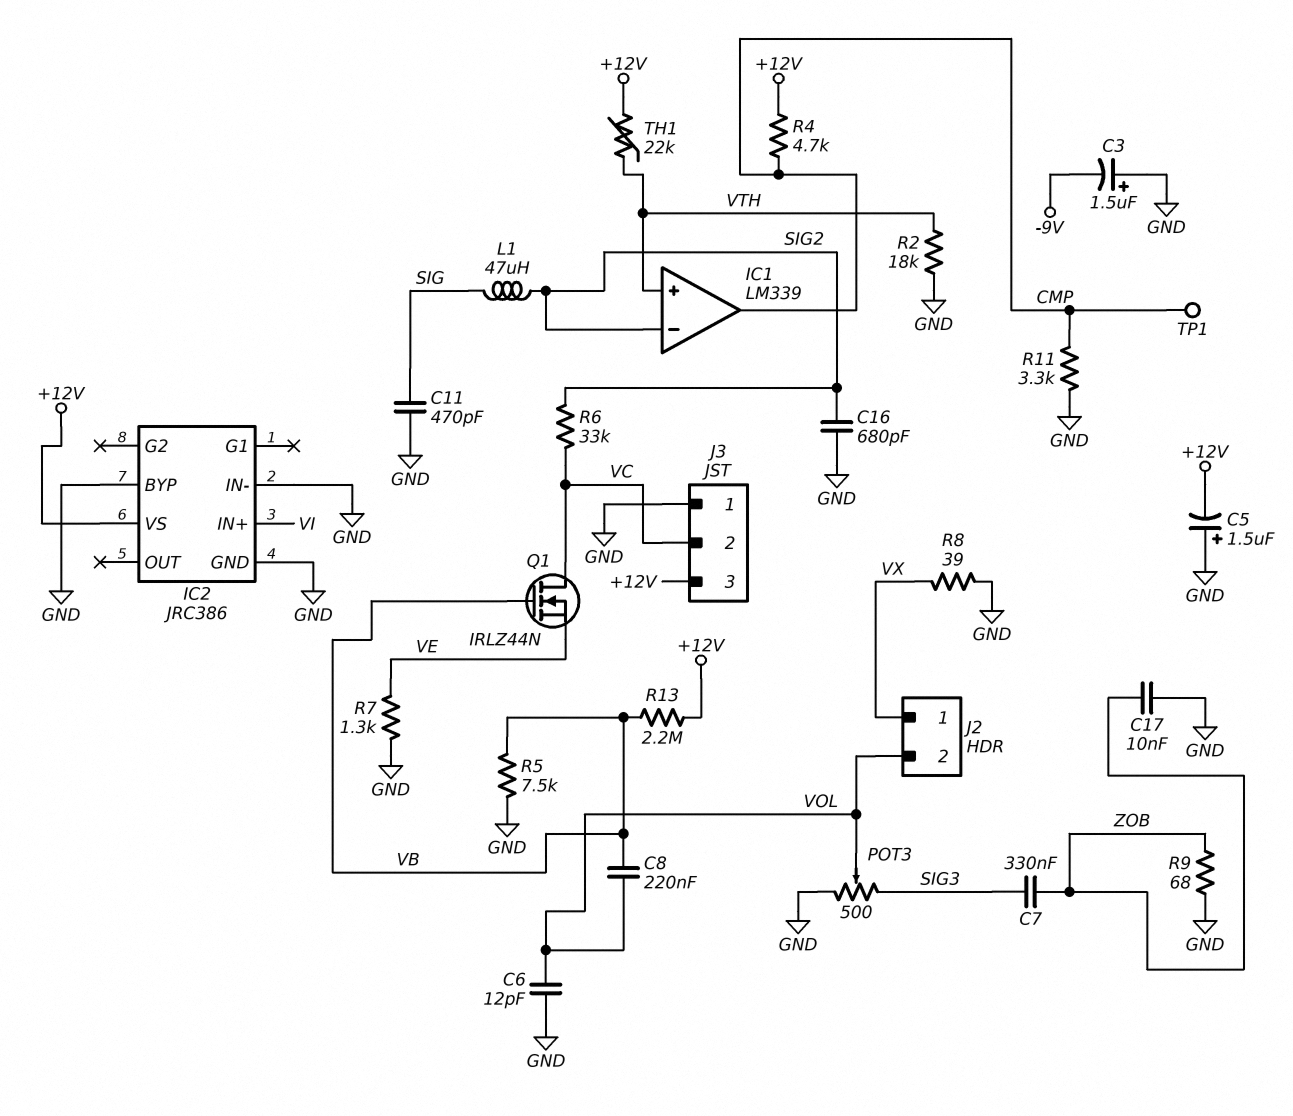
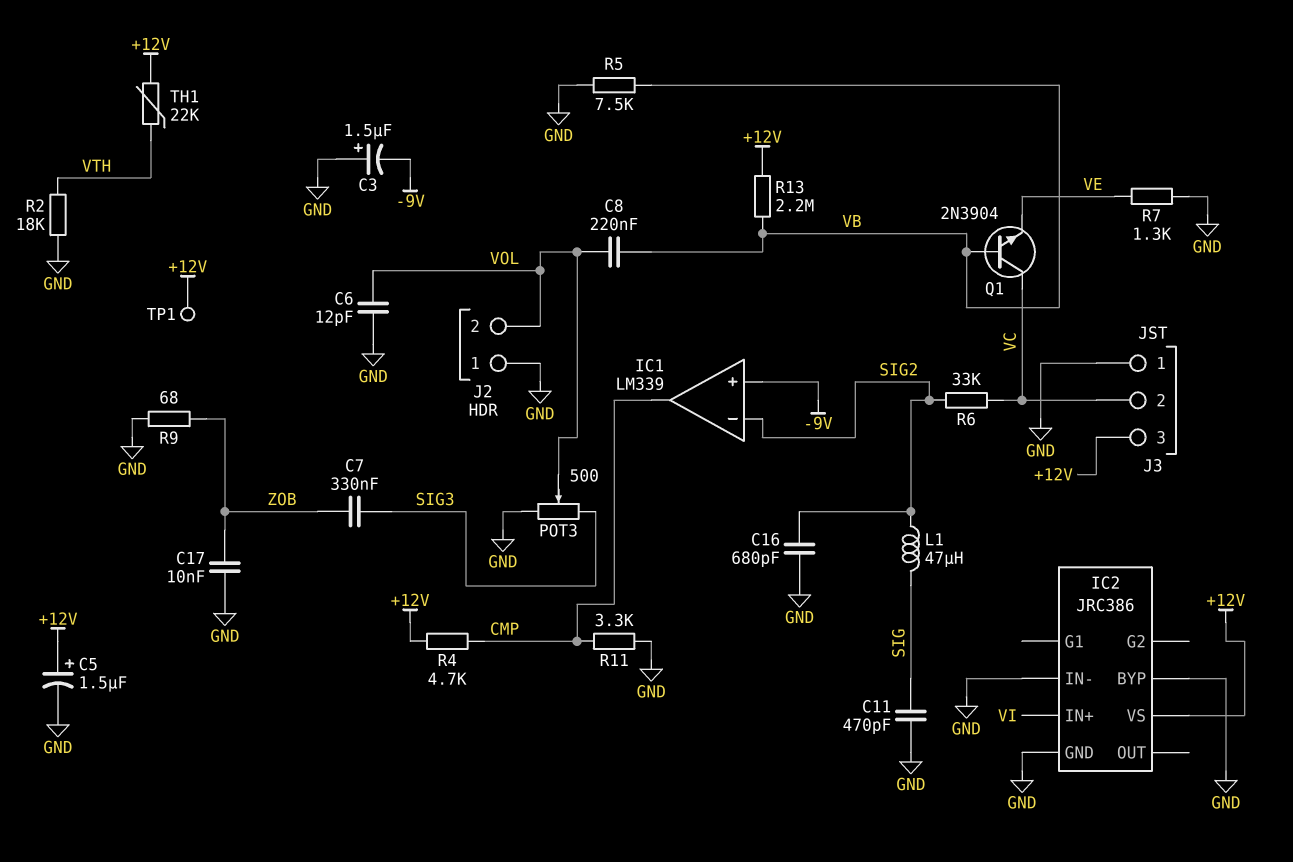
C5: 1.5uF (plus GND, minus +12V) -> 1.5uF (plus +12V, minus GND)
IC1 pin in+: VTH -> -9V
J2 pin 1: VX -> GND
Q1: NMOS IRLZ44N (G VB, D VC, S VE) -> NPN 2N3904 (B VB, C VC, E VE)
R8: 39 (GND, VX) -> none
TP1: test point (CMP) -> test point (+12V)

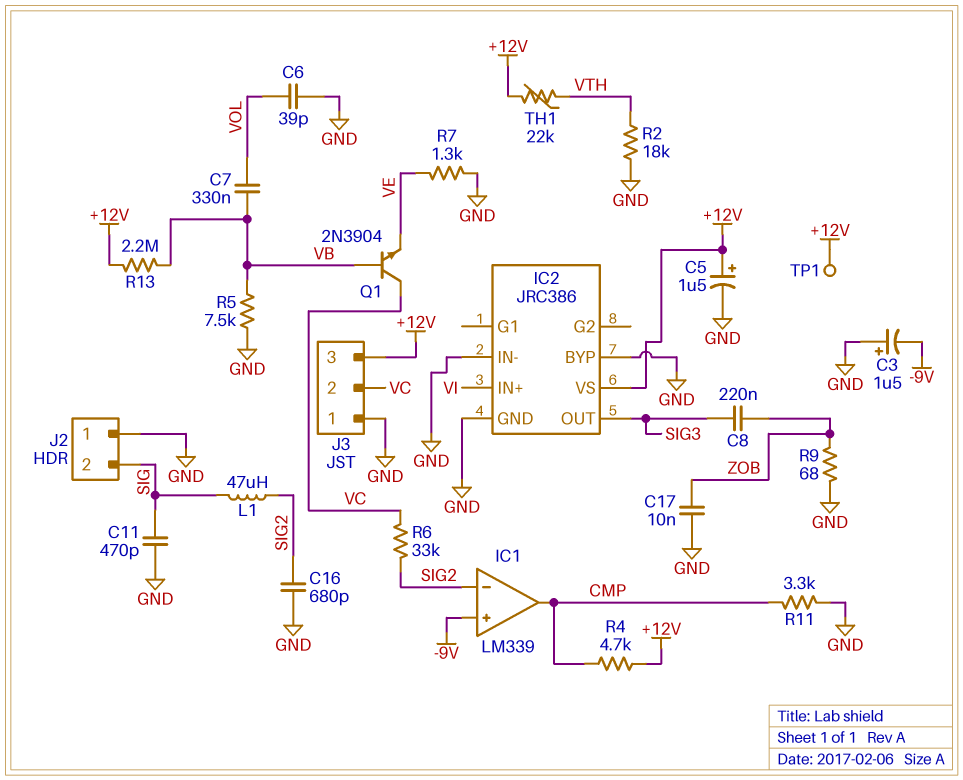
C6: 12pF (GND, VOL) -> 39pF (GND, VOL)
C7: 330nF (SIG3, ZOB) -> 330nF (VB, VOL)
C8: 220nF (VB, VOL) -> 220nF (SIG3, ZOB)
IC2 pin OUT: none -> SIG3
J2 pin 2: VOL -> SIG
POT3: 500 (GND, SIG3, wiper VOL) -> none

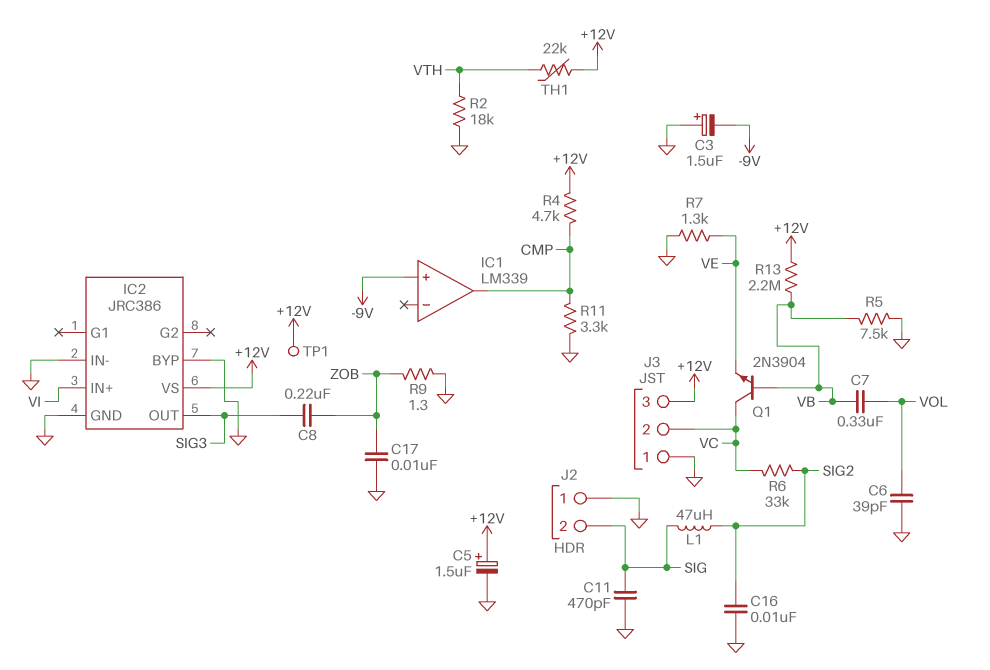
C16: 680pF (GND, SIG2) -> 10nF (GND, SIG2)
IC1 pin in-: SIG2 -> none
R9: 68 (GND, ZOB) -> 1.3 (GND, ZOB)

